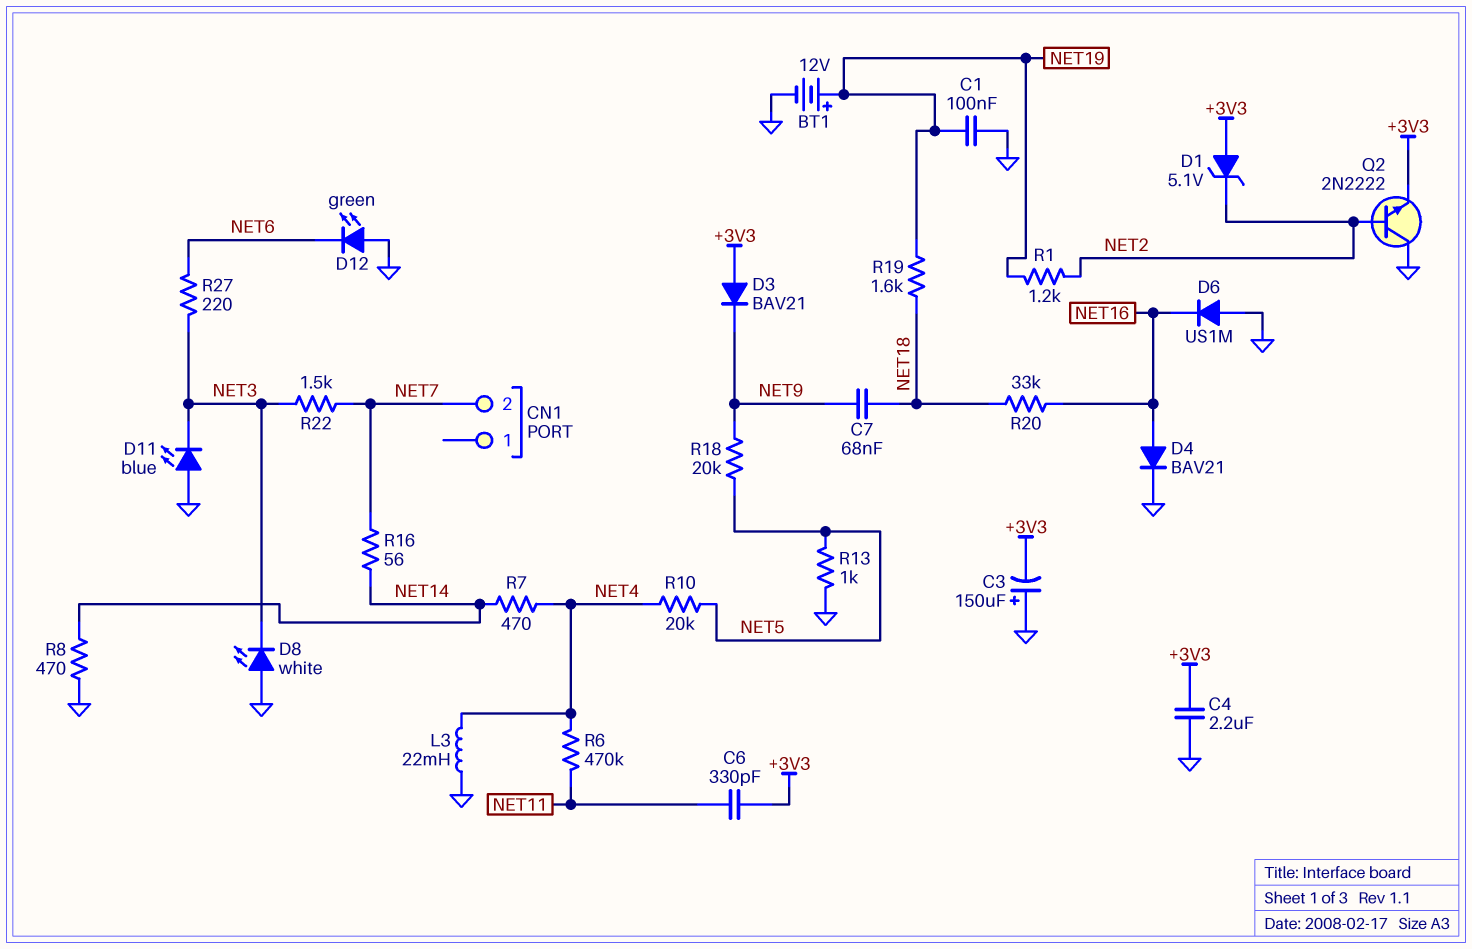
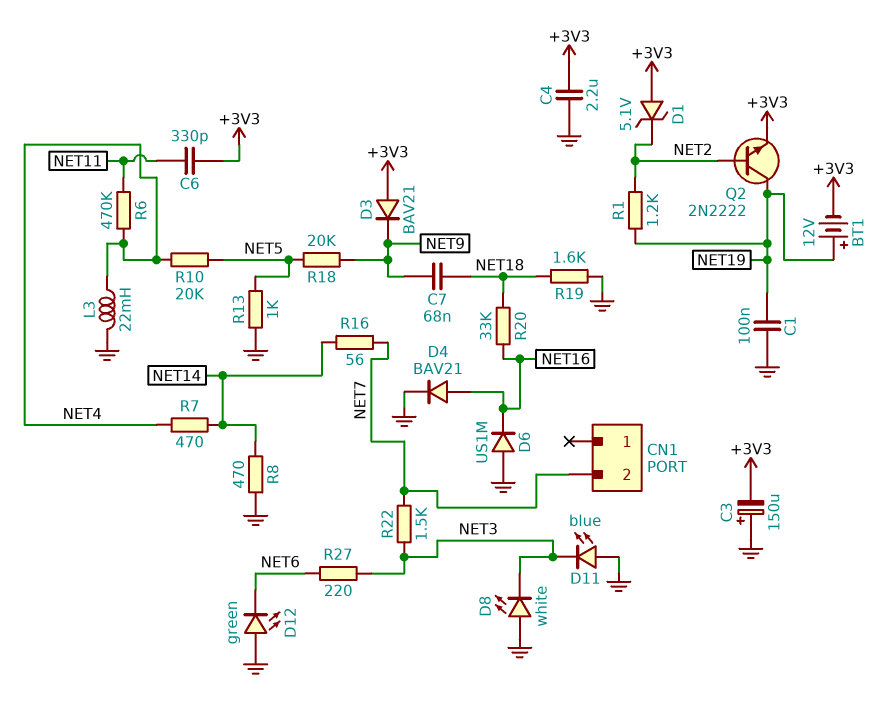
BT1: 12V (plus NET19, minus GND) -> 12V (plus NET19, minus +3V3)
Q2: NPN 2N2222 (B NET2, C GND, E +3V3) -> NPN 2N2222 (B NET2, C NET19, E +3V3)
R19: 1.6k (NET18, NET19) -> 1.6k (GND, NET18)

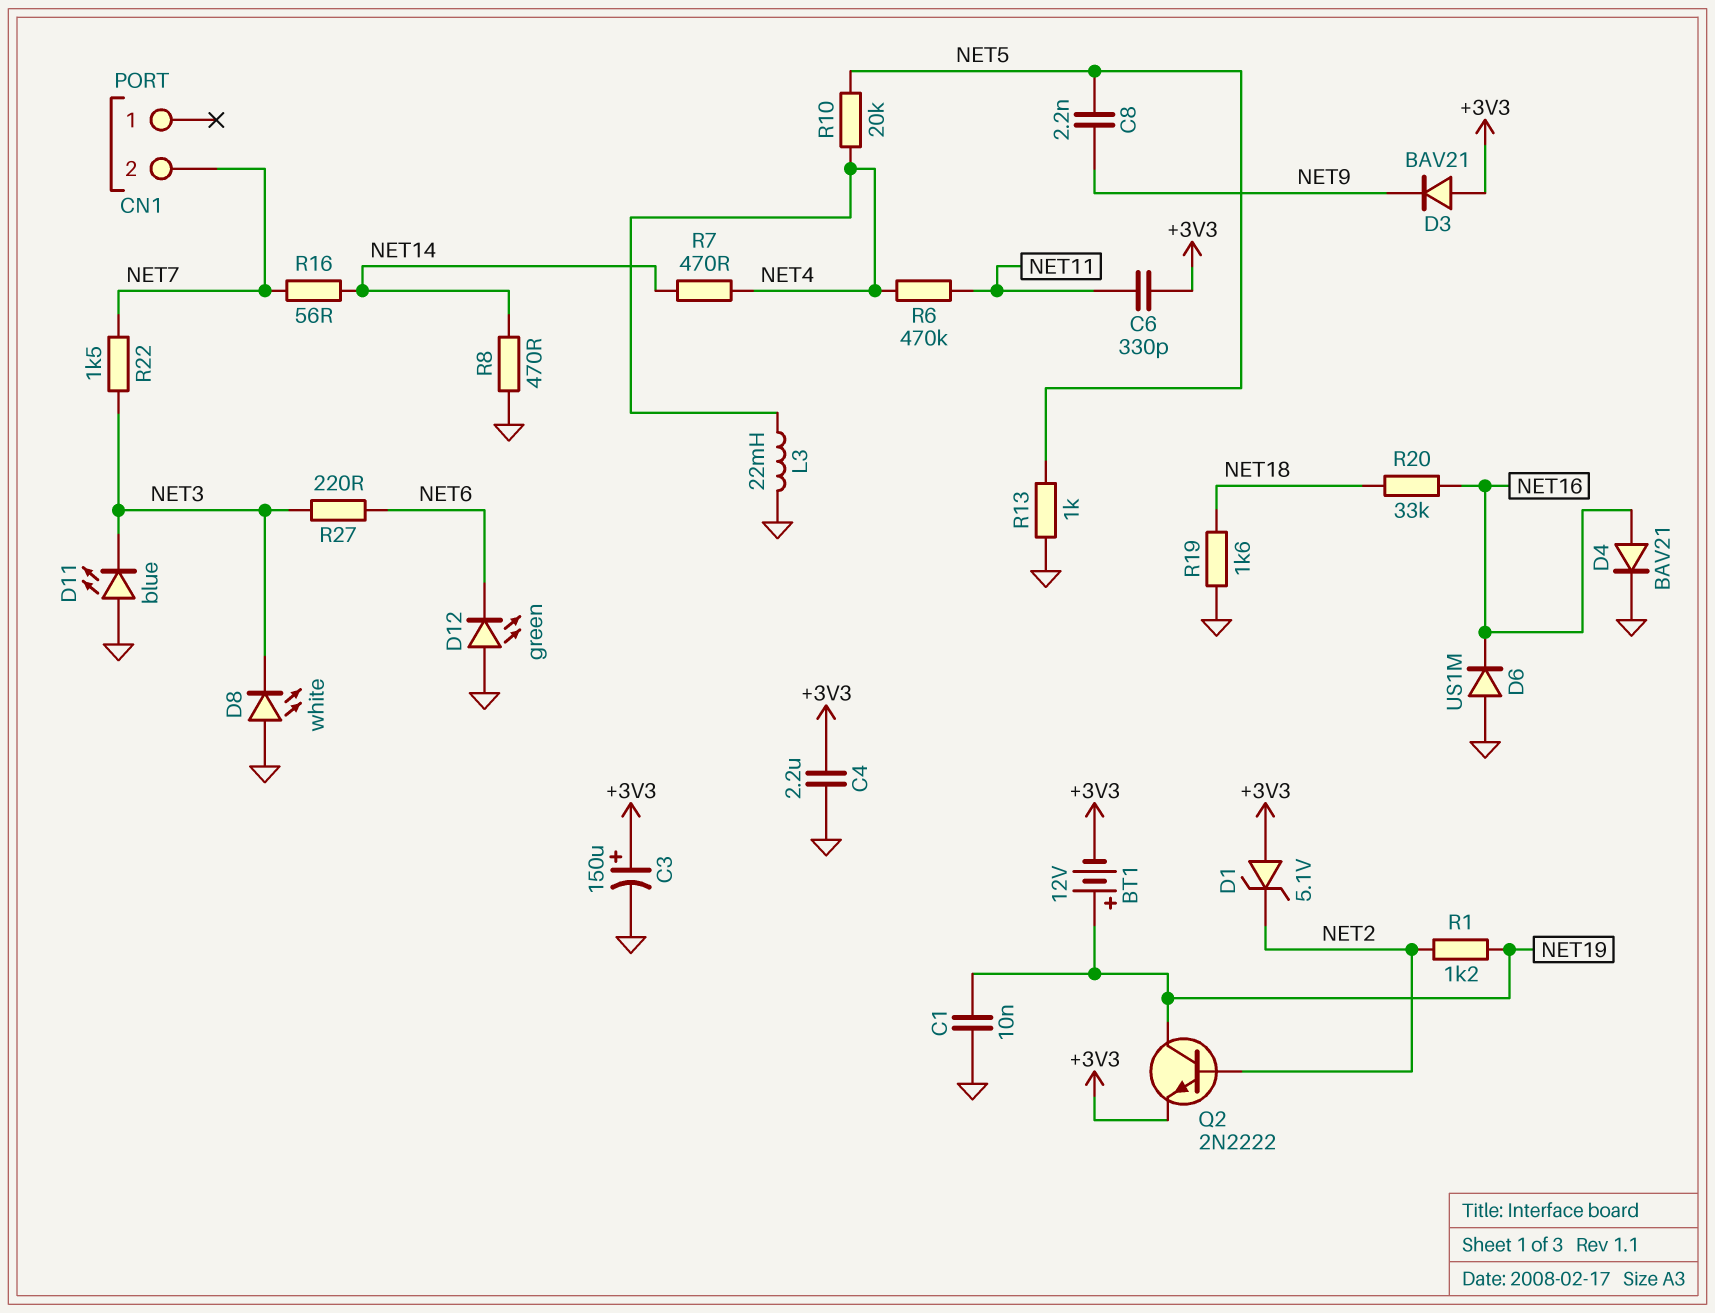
C1: 100nF (GND, NET19) -> 10nF (GND, NET19)
C3: 150uF (plus GND, minus +3V3) -> 150uF (plus +3V3, minus GND)
C7: 68nF (NET9, NET18) -> none
C8: none -> 2.2nF (NET5, NET9)
R18: 20k (NET5, NET9) -> none

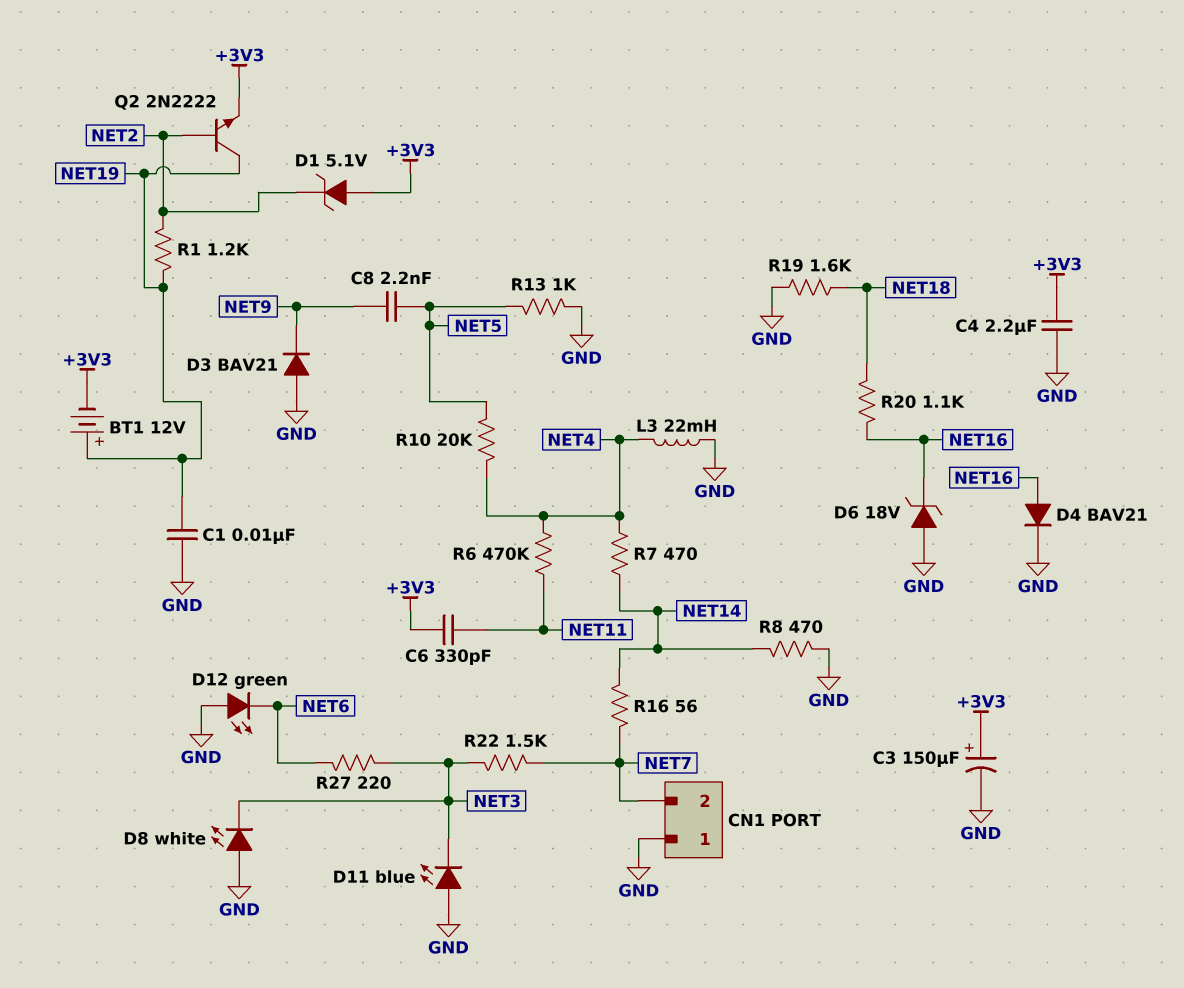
CN1 pin 1: none -> GND
D3: diode BAV21 (A +3V3, K NET9) -> diode BAV21 (A GND, K NET9)
D6: diode US1M (A GND, K NET16) -> zener 18V (A GND, K NET16)
R20: 33k (NET16, NET18) -> 1.1k (NET16, NET18)

